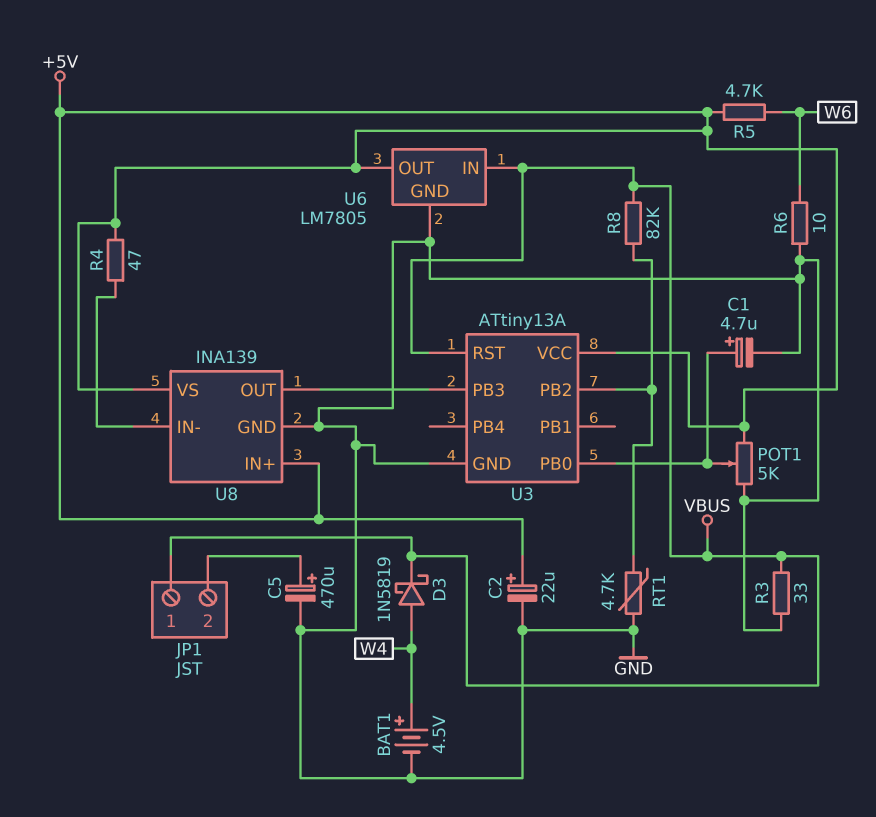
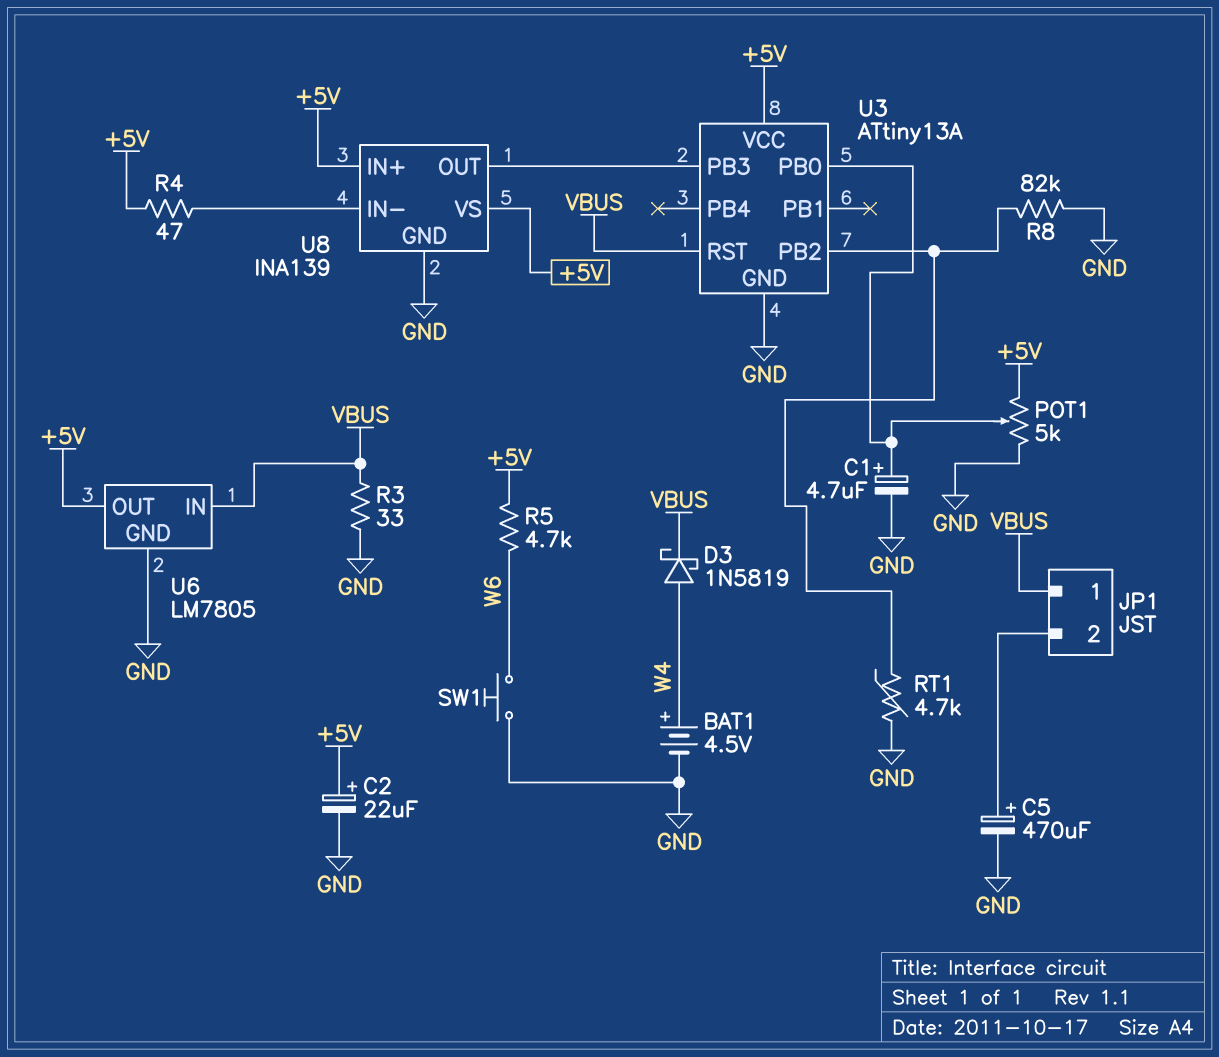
R6: 10 (GND, W6) -> none
R8: 82k (U3/PB2, VBUS) -> 82k (GND, U3/PB2)
SW1: none -> button (GND, W6)

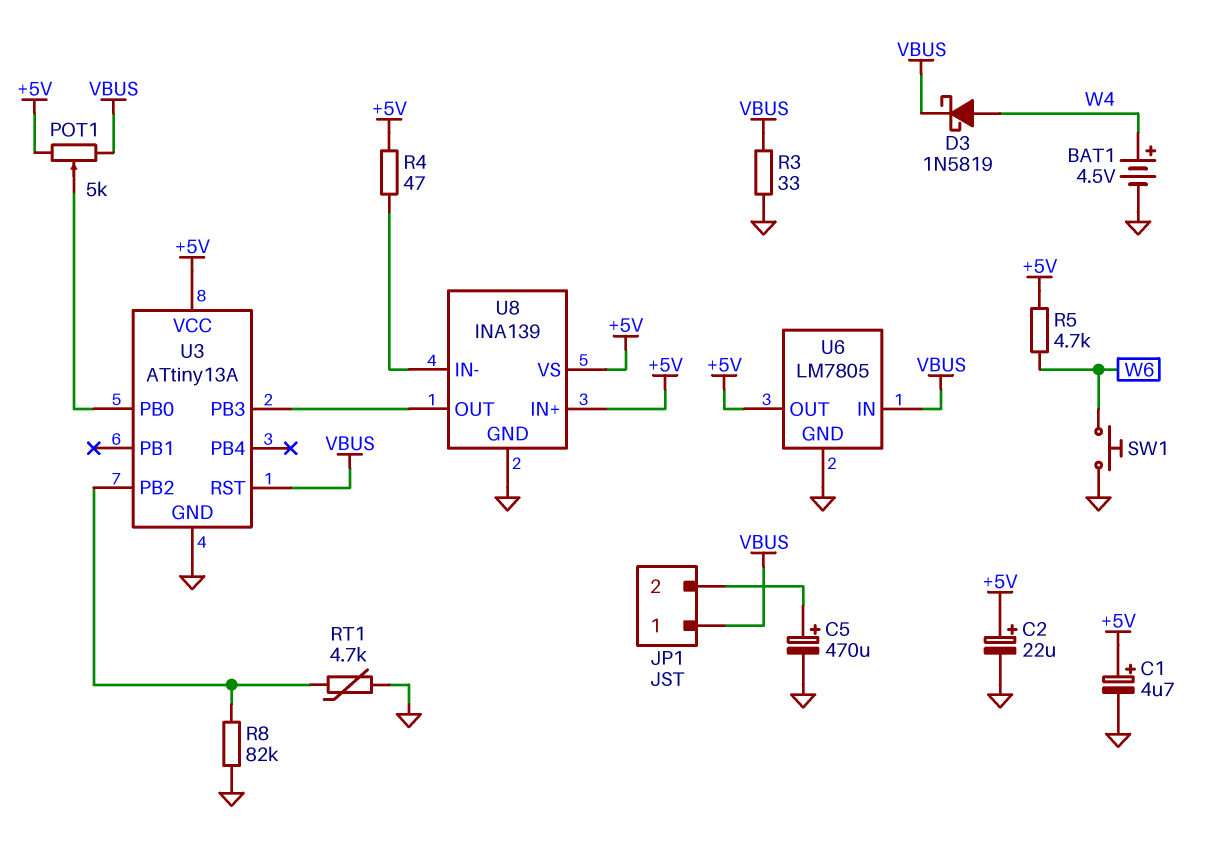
C1: 4.7uF (plus U3/PB0, minus GND) -> 4.7uF (plus +5V, minus GND)
POT1: 5k (+5V, GND, wiper U3/PB0) -> 5k (+5V, VBUS, wiper U3/PB0)

